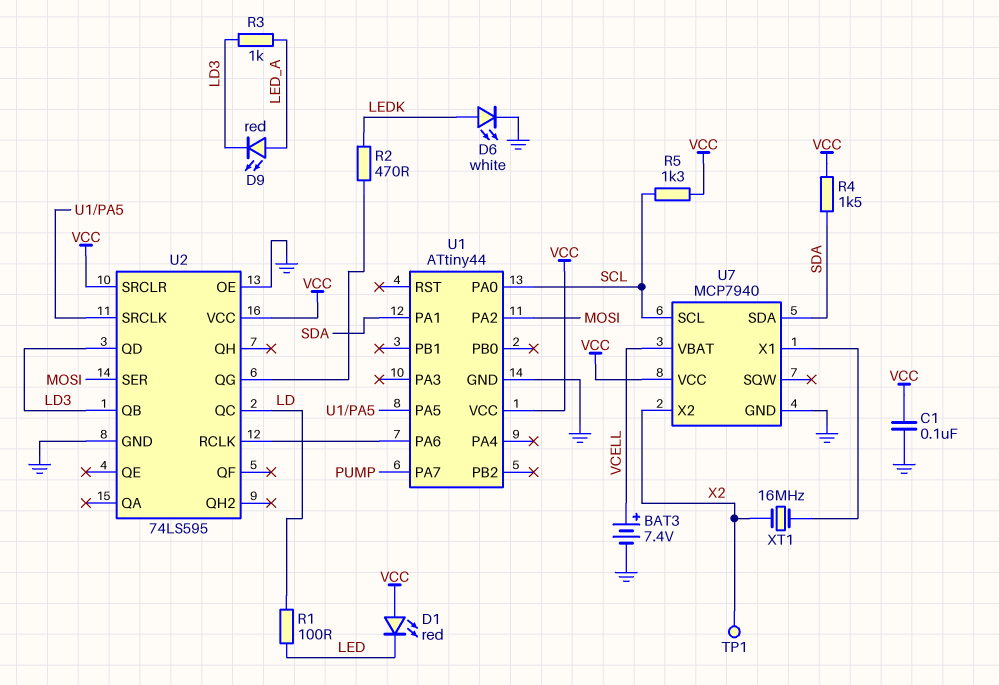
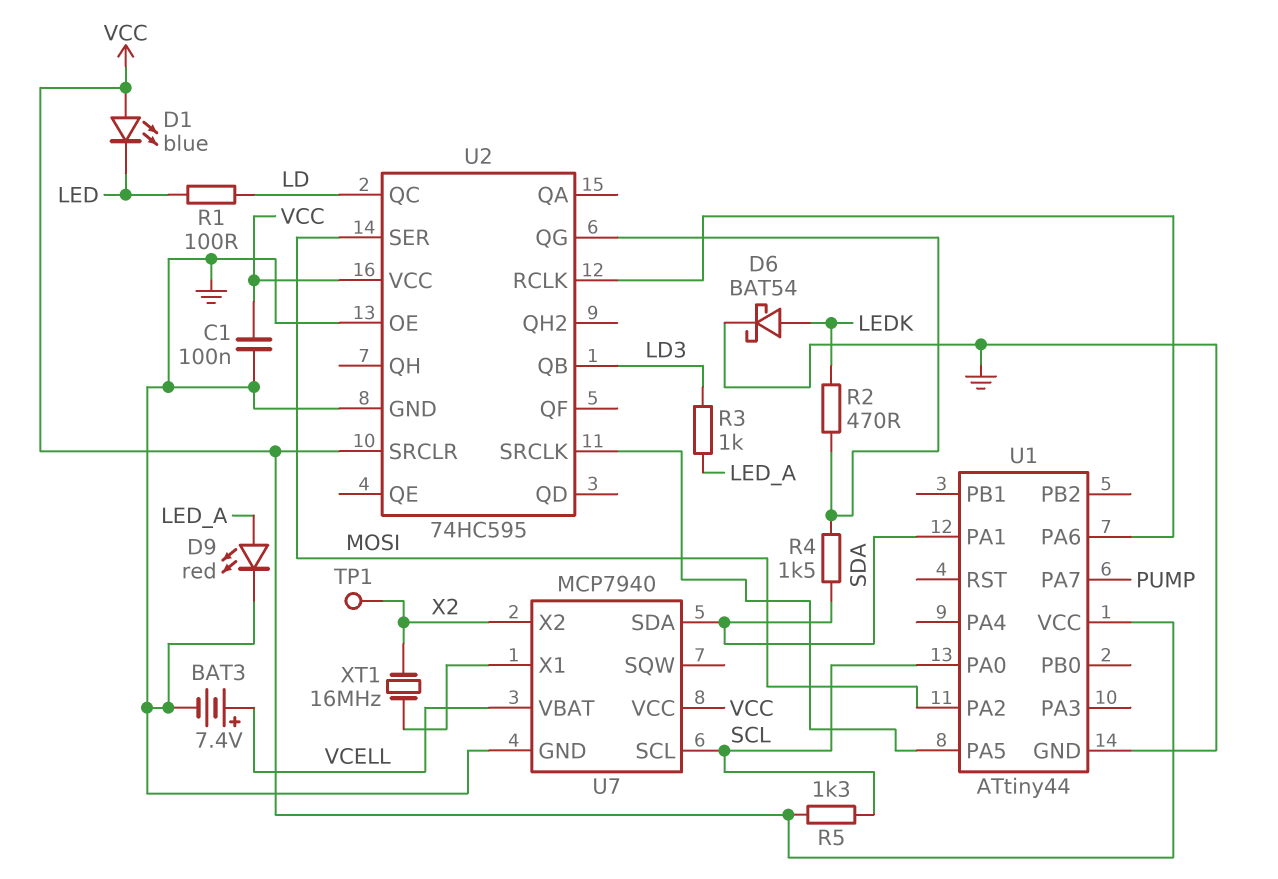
D1: LED red (A VCC, K LED) -> LED blue (A VCC, K LED)
D6: LED white (A LEDK, K GND) -> schottky BAT54 (A LEDK, K GND)
D9: LED red (A LED_A, K LD3) -> LED red (A LED_A, K GND)
R4: 1.5k (SDA, VCC) -> 1.5k (SDA, U2/QG)
U2: 74LS595 -> 74HC595
U2 pin QD: LD3 -> none

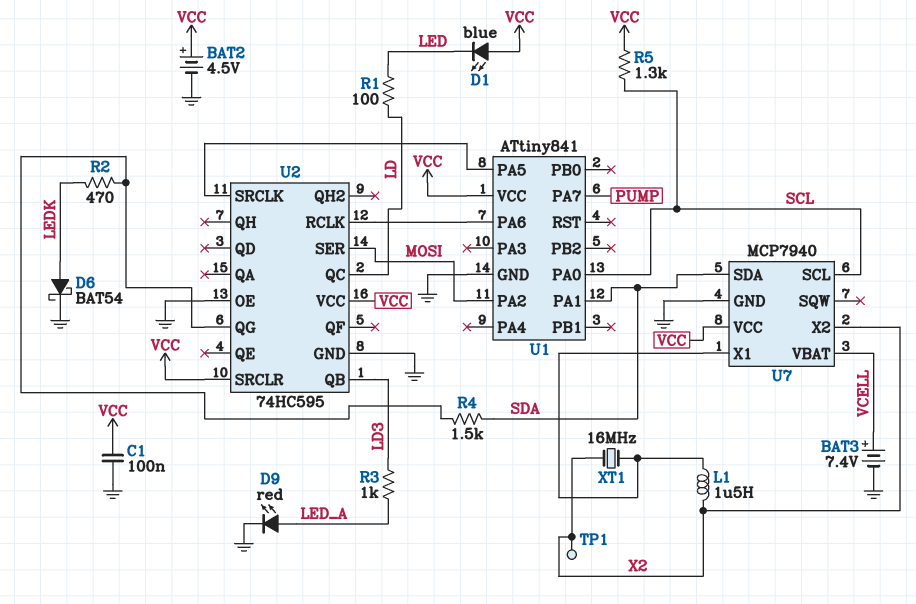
BAT2: none -> 4.5V (plus VCC, minus GND)
L1: none -> 1.5uH (U7/X1, X2)
U1: ATtiny44 -> ATtiny841

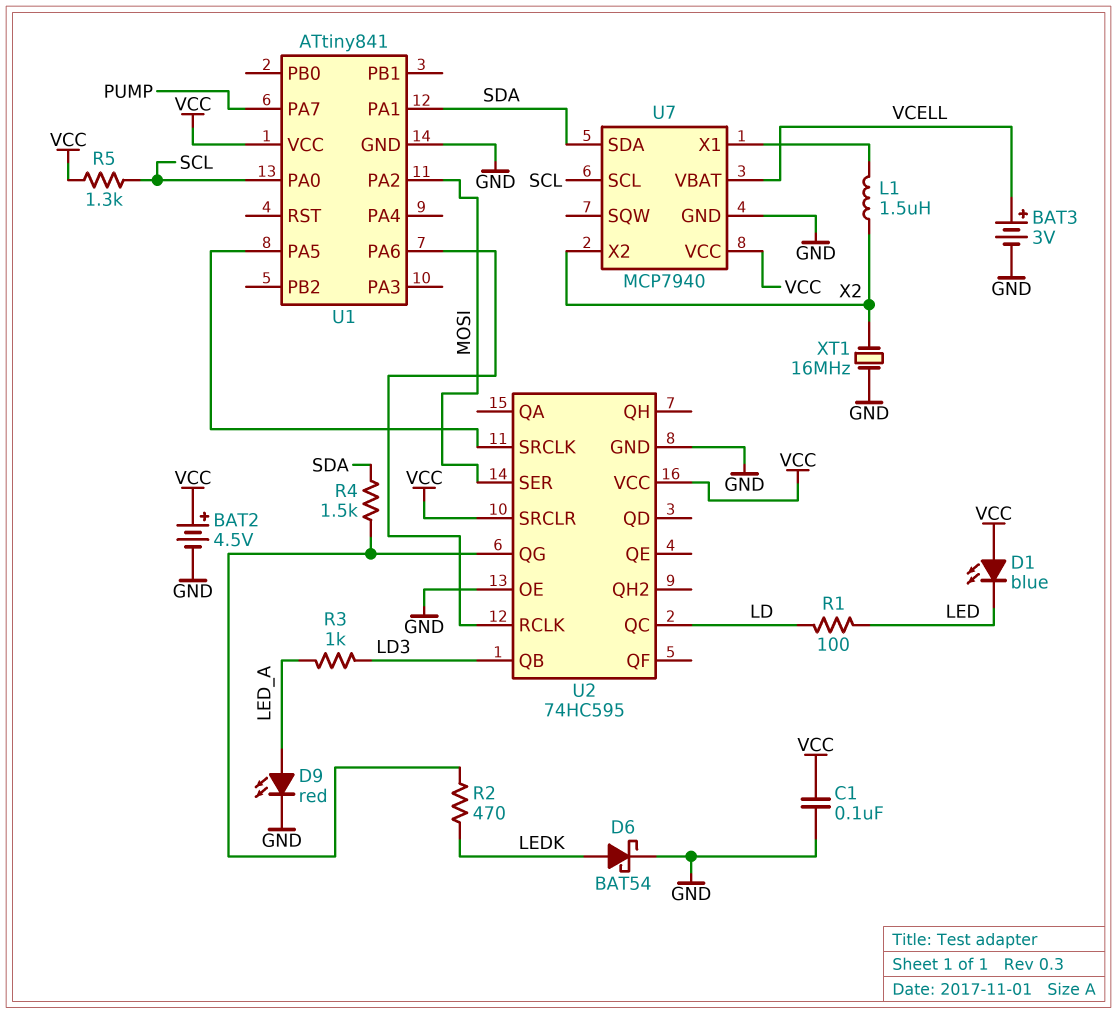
BAT3: 7.4V (plus VCELL, minus GND) -> 3V (plus VCELL, minus GND)
TP1: test point (X2) -> none
XT1: 16MHz (U7/X1, X2) -> 16MHz (GND, X2)

